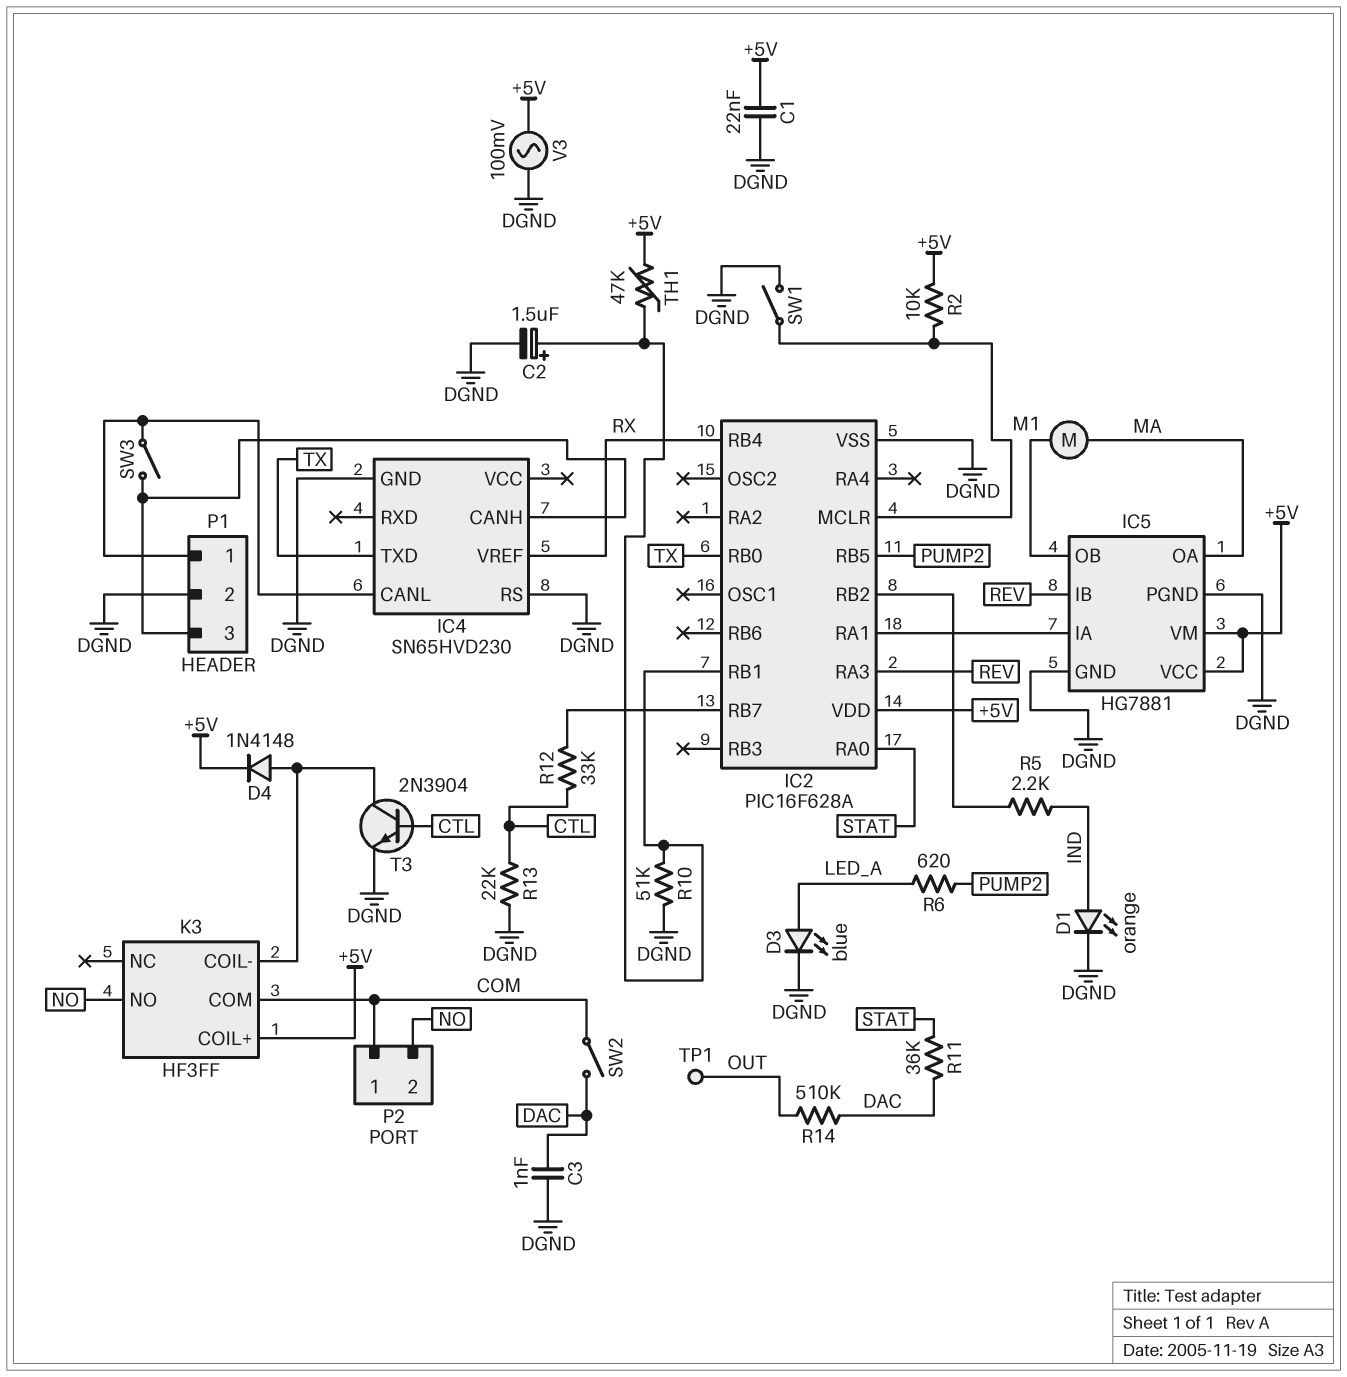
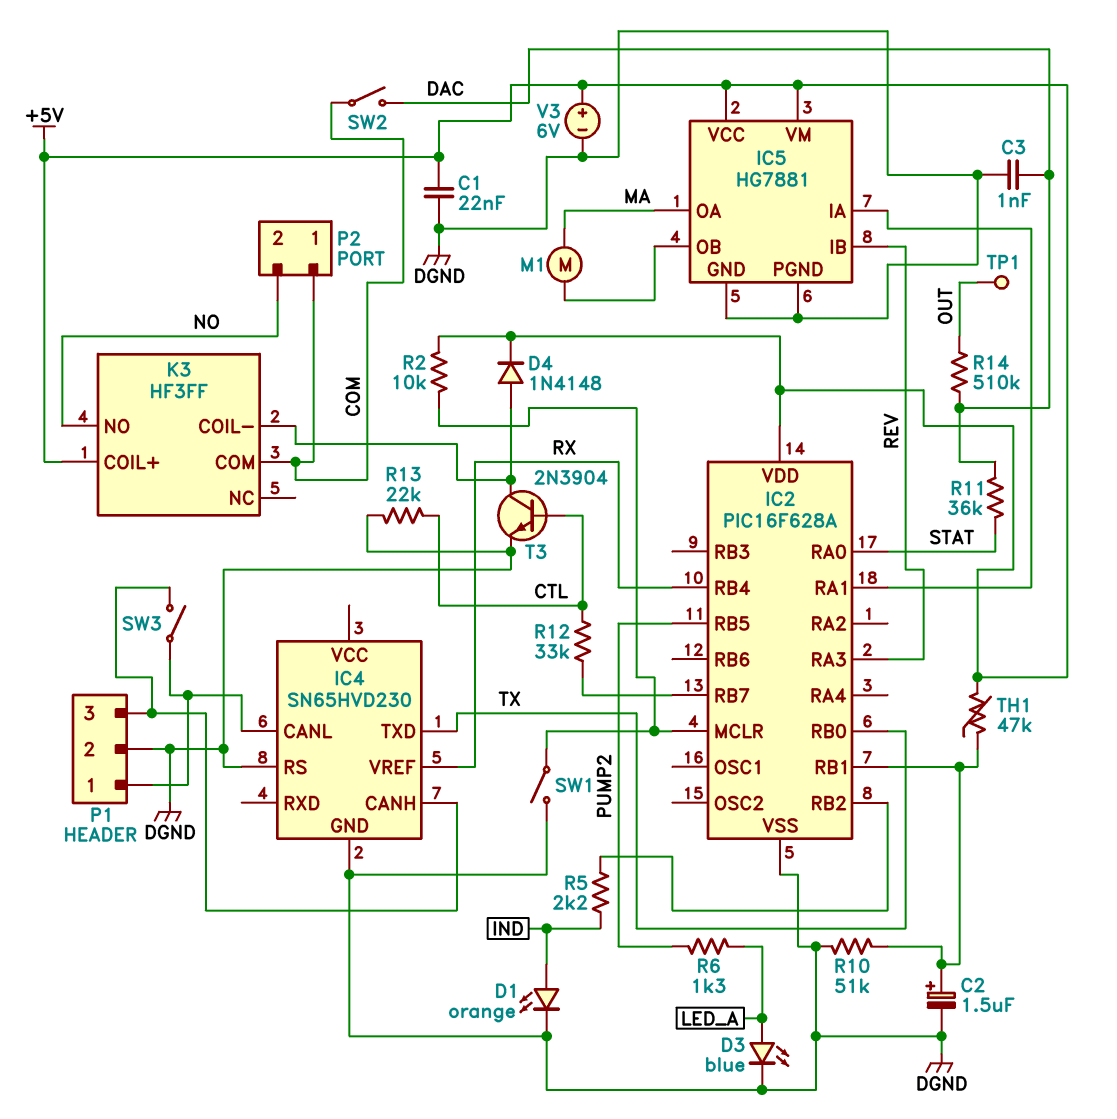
R6: 620 (LED_A, PUMP2) -> 1.3k (LED_A, PUMP2)
V3: AC 100mV (+5V, DGND) -> 6V (plus +5V, minus DGND)

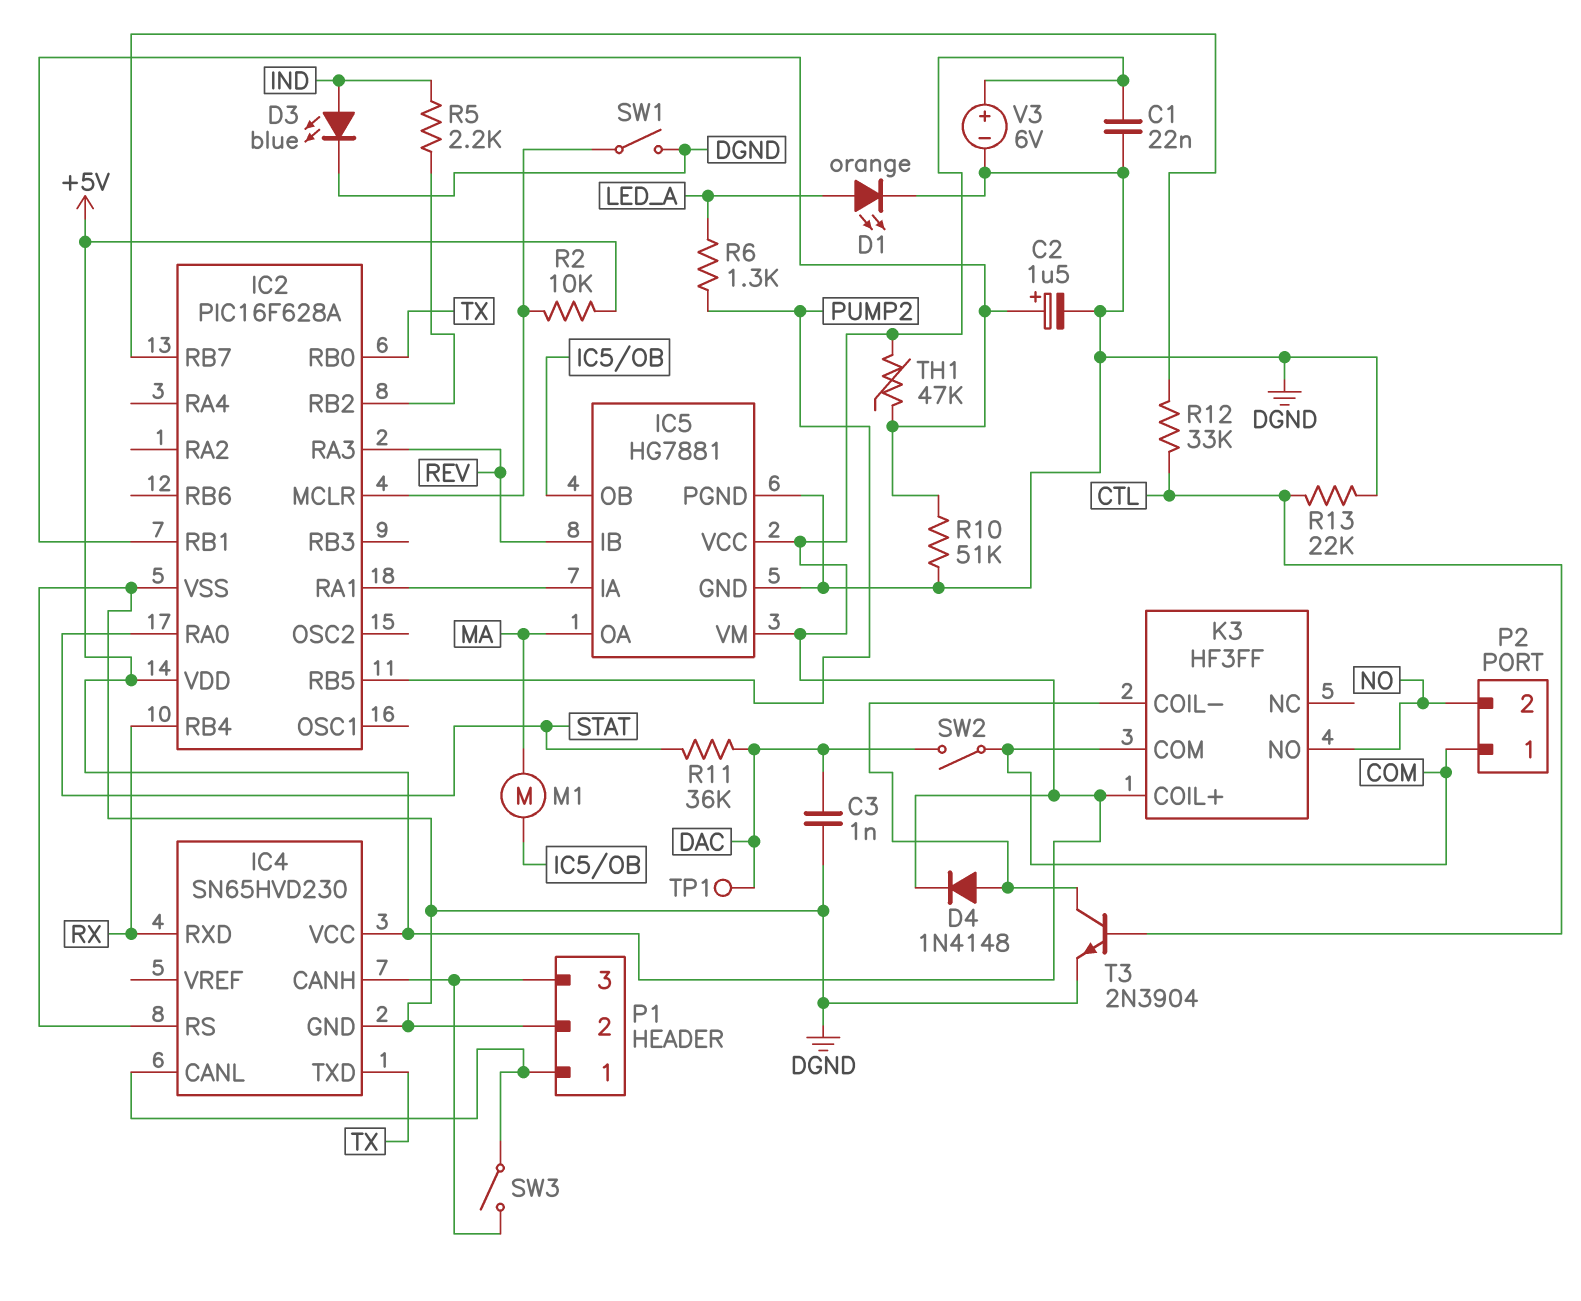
D1: LED orange (A IND, K DGND) -> LED orange (A LED_A, K DGND)
D3: LED blue (A LED_A, K DGND) -> LED blue (A IND, K DGND)
IC4 pin RXD: none -> RX
IC4 pin VCC: none -> +5V
IC4 pin VREF: RX -> none
R14: 510k (DAC, OUT) -> none
TP1: test point (OUT) -> test point (DAC)

